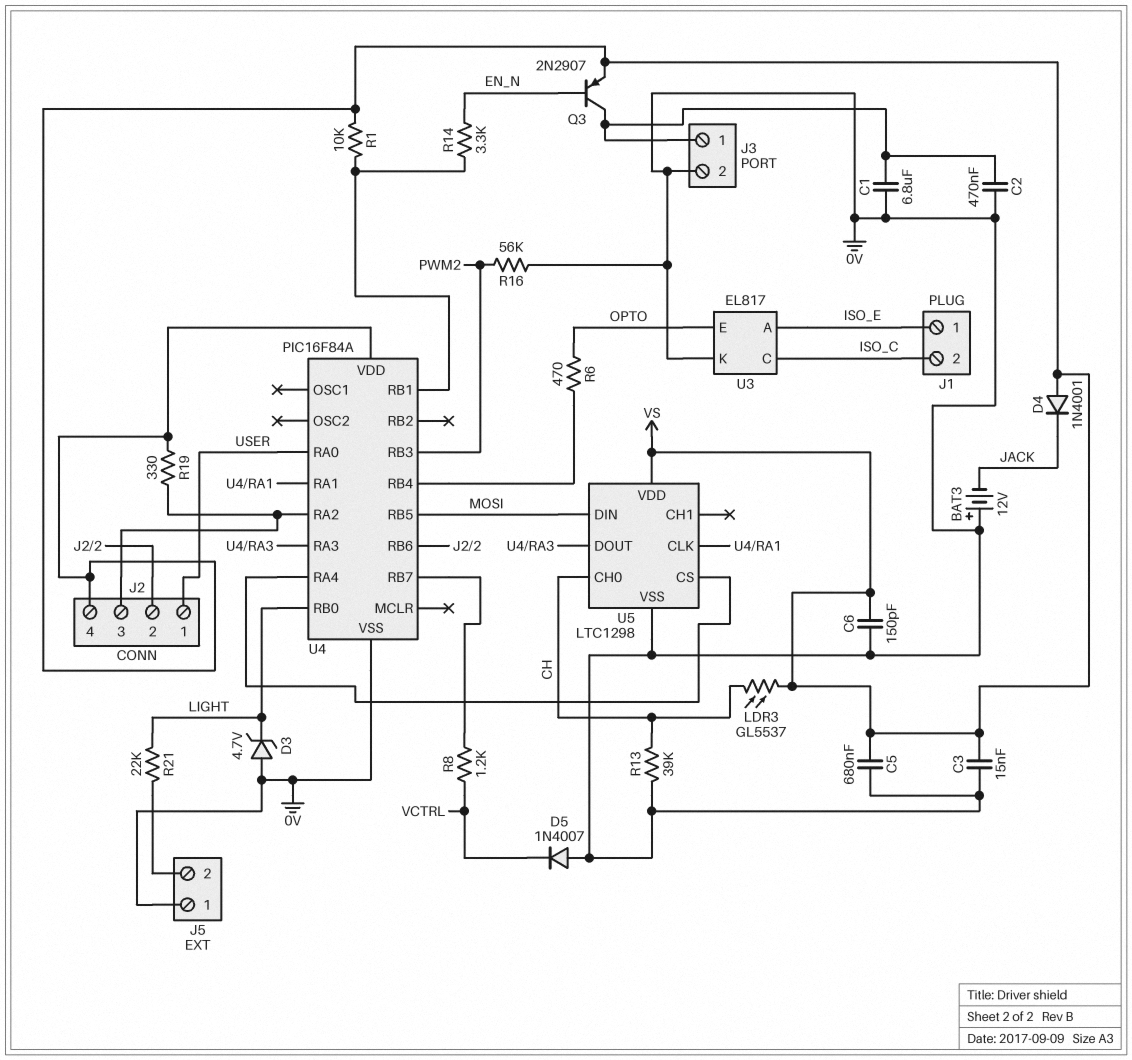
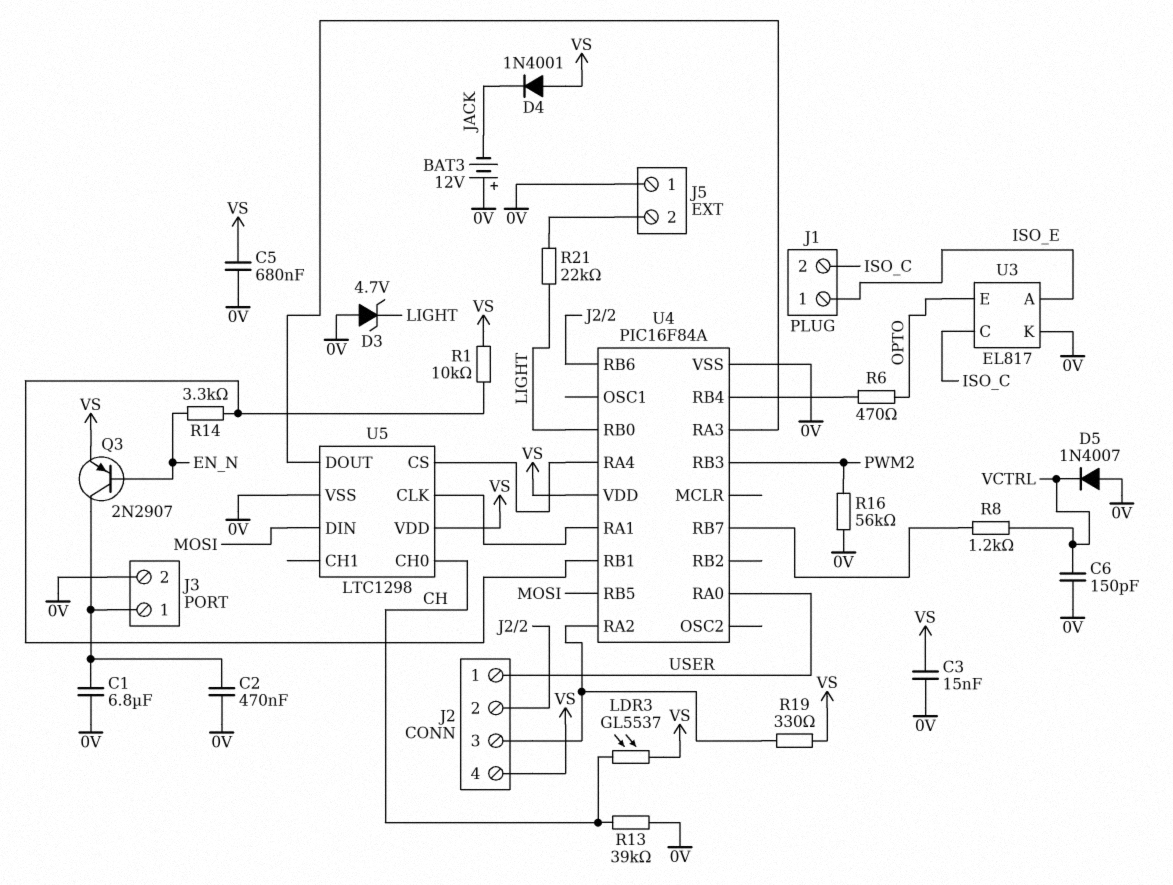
C6: 150pF (0V, VS) -> 150pF (0V, VCTRL)

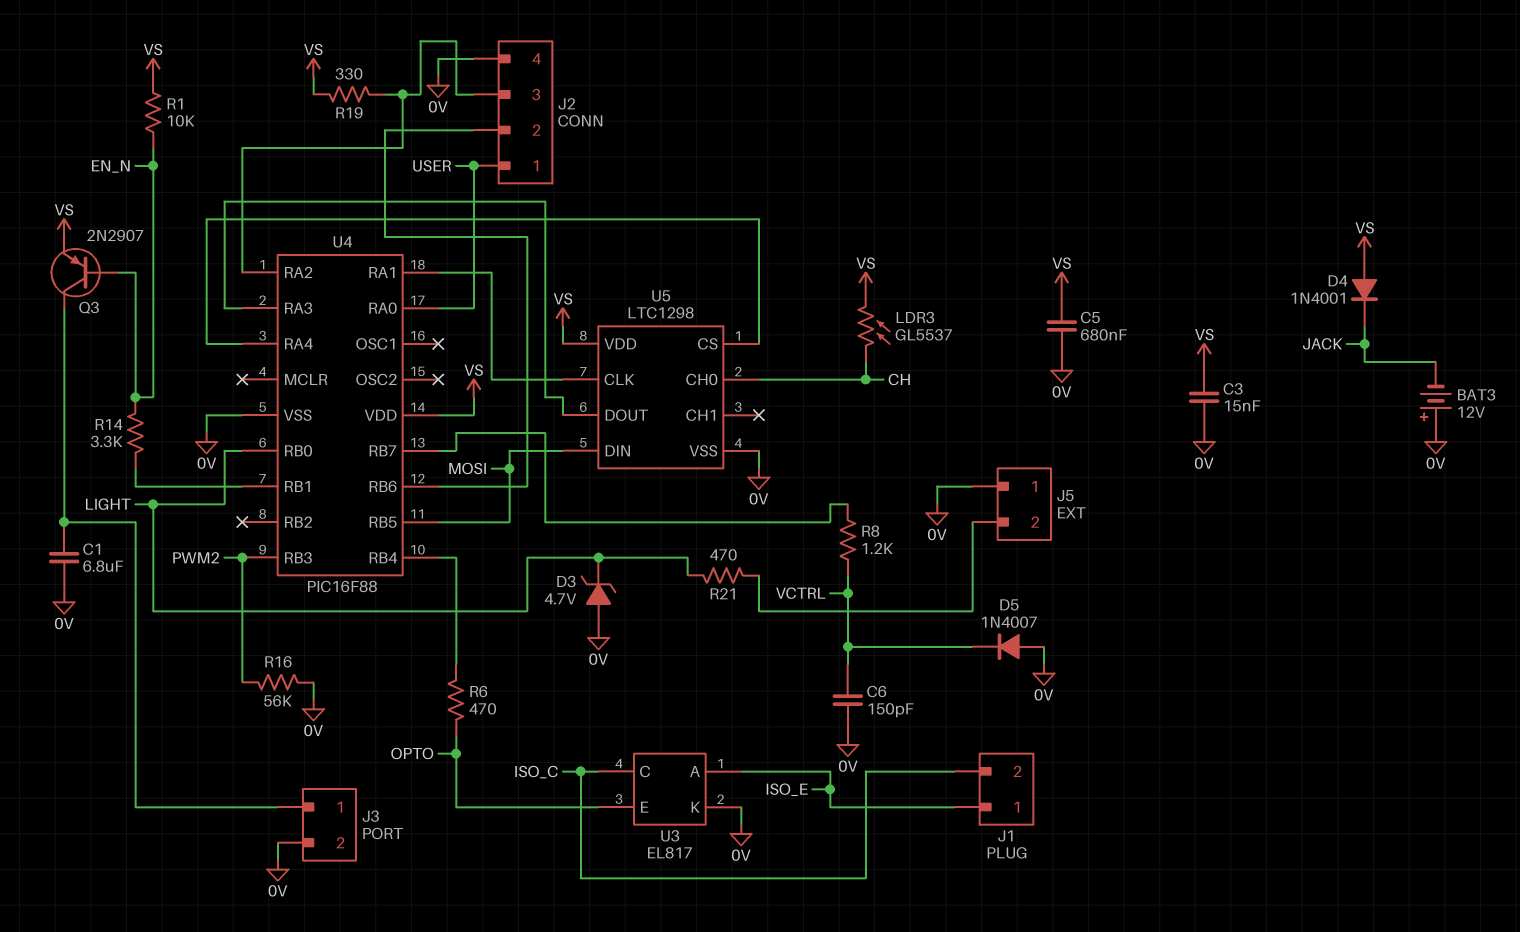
C2: 470nF (0V, J3/1) -> none
J2 pin 4: VS -> 0V
R1: 10k (U4/RB1, VS) -> 10k (EN_N, VS)
R13: 39k (0V, CH) -> none
R21: 22k (J5/2, LIGHT) -> 470 (J5/2, LIGHT)
U4: PIC16F84A -> PIC16F88

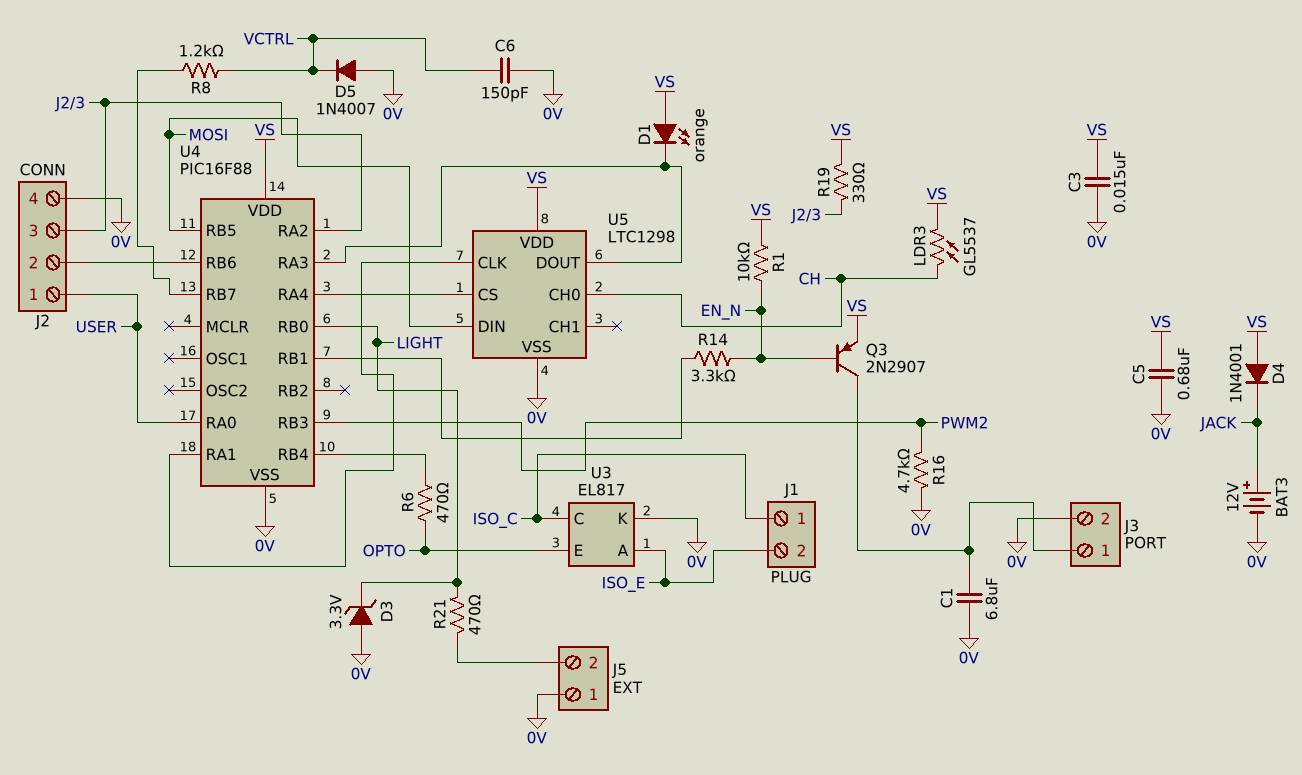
BAT3: 12V (plus 0V, minus JACK) -> 12V (plus JACK, minus 0V)
D1: none -> LED orange (A VS, K U4/RA3)
D3: zener 4.7V (A 0V, K LIGHT) -> zener 3.3V (A 0V, K LIGHT)
J1 pin 1: ISO_E -> ISO_C
J1 pin 2: ISO_C -> ISO_E
R16: 56k (0V, PWM2) -> 4.7k (0V, PWM2)

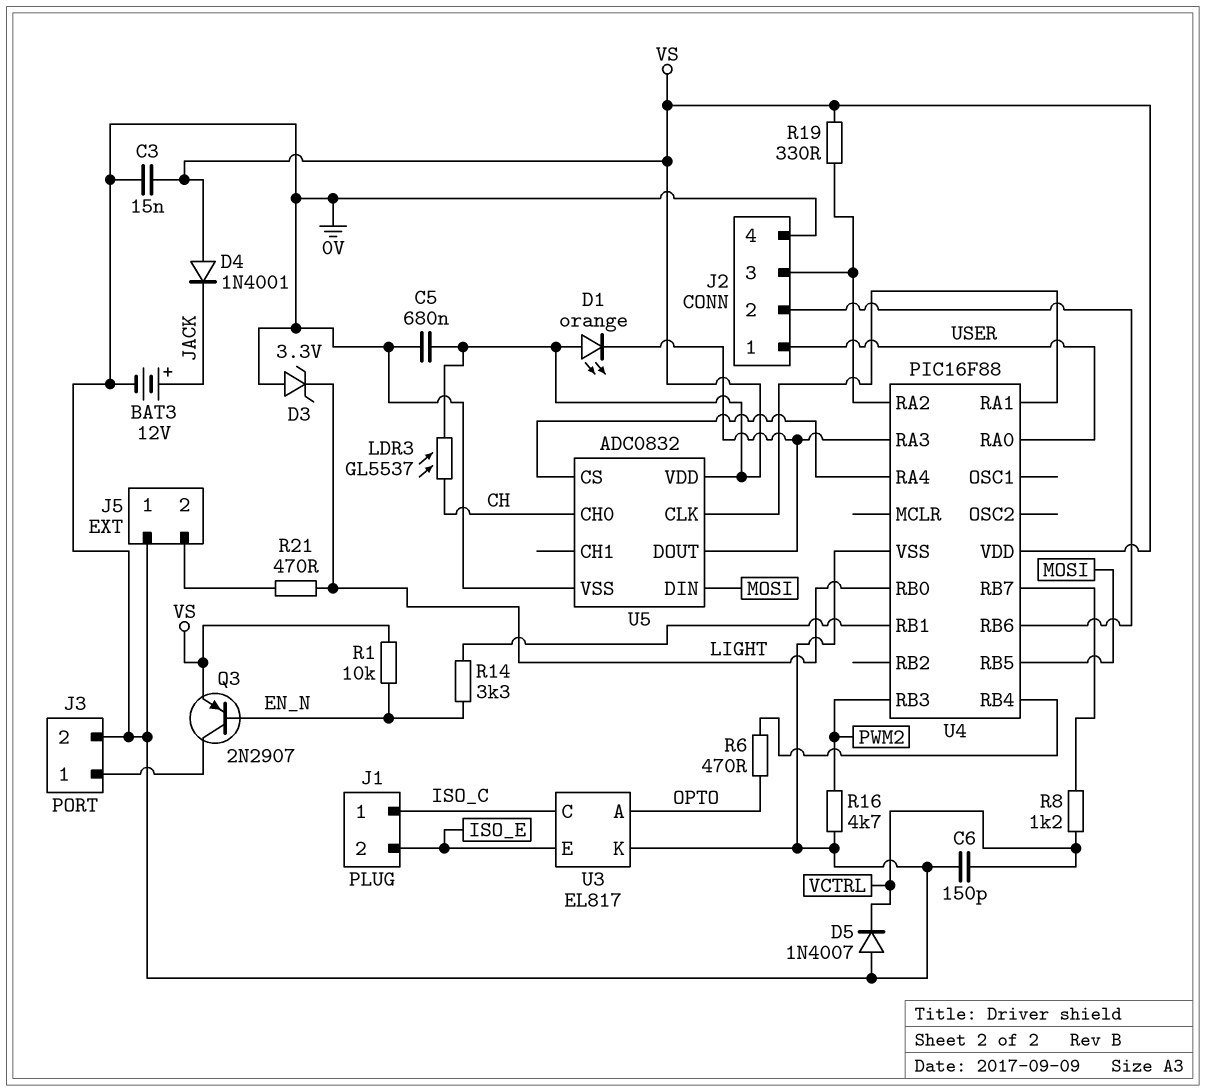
C1: 6.8uF (0V, J3/1) -> none
U3 pin A: ISO_E -> OPTO
U3 pin E: OPTO -> ISO_E
U5: LTC1298 -> ADC0832

